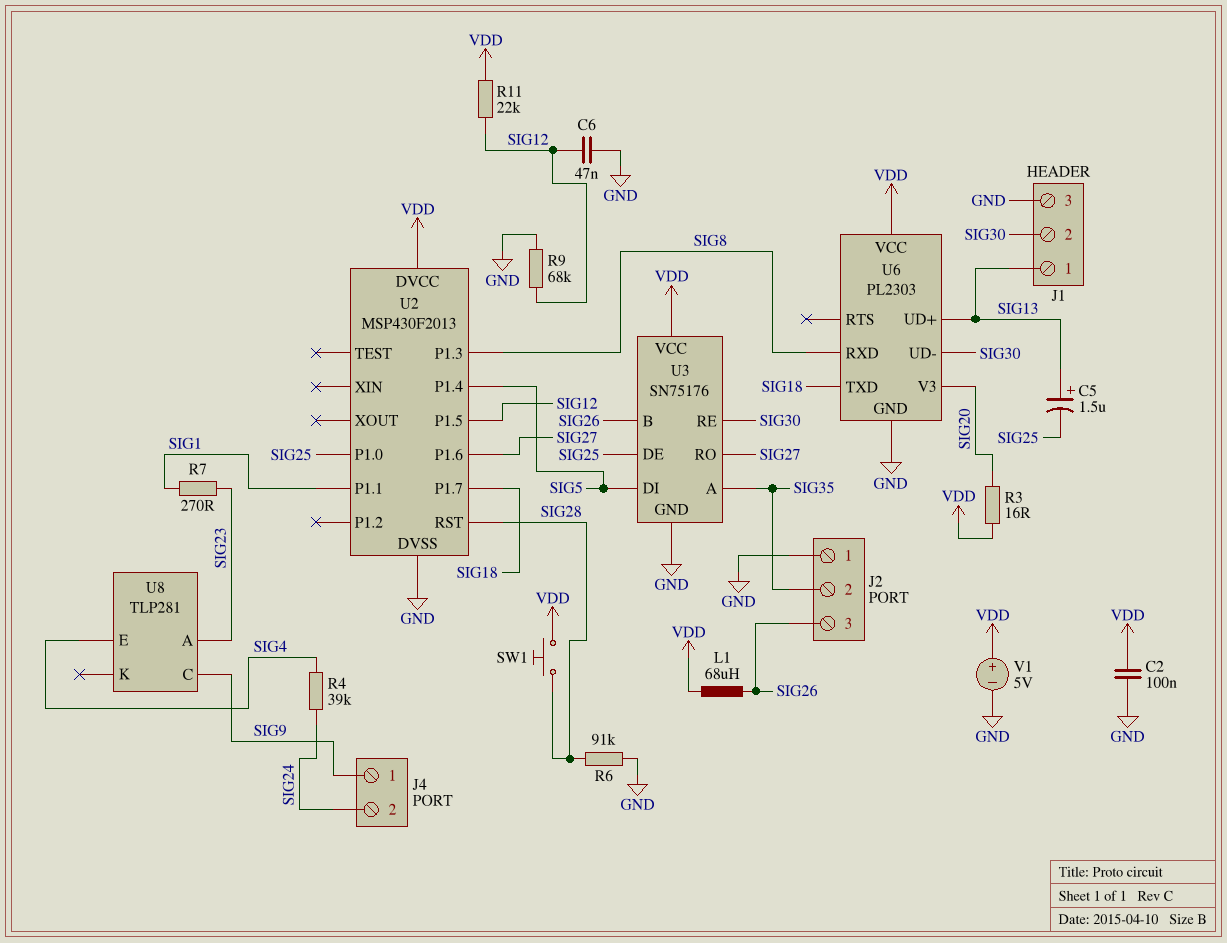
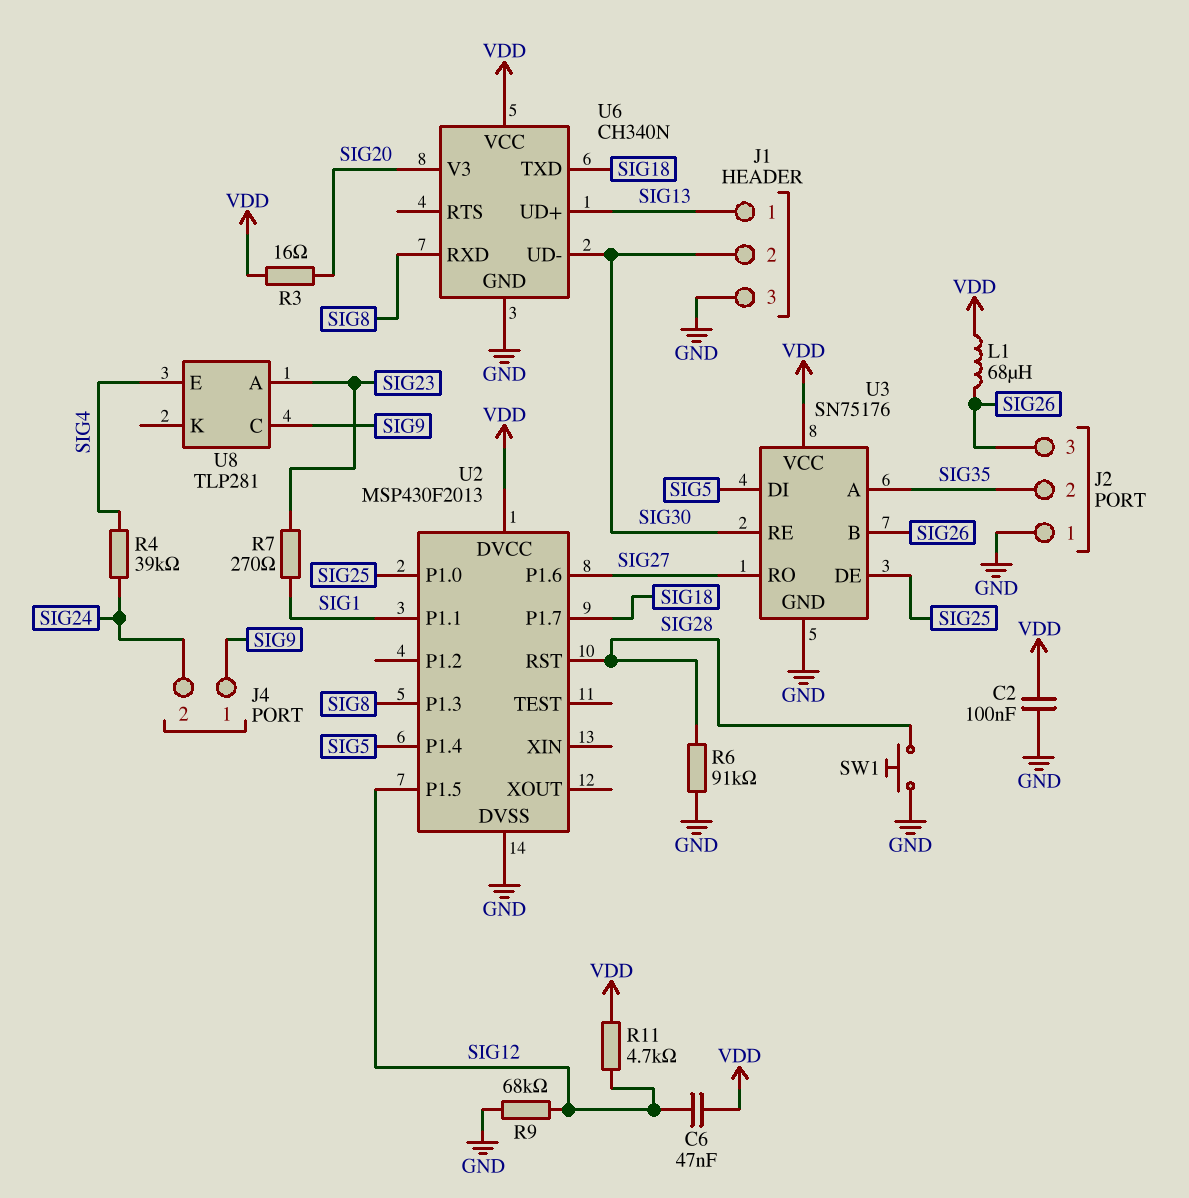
C5: 1.5uF (plus SIG13, minus SIG25) -> none
C6: 47nF (GND, SIG12) -> 47nF (SIG12, VDD)
R11: 22k (SIG12, VDD) -> 4.7k (SIG12, VDD)
SW1: button (SIG28, VDD) -> button (GND, SIG28)
U6: PL2303 -> CH340N
V1: 5V (plus VDD, minus GND) -> none

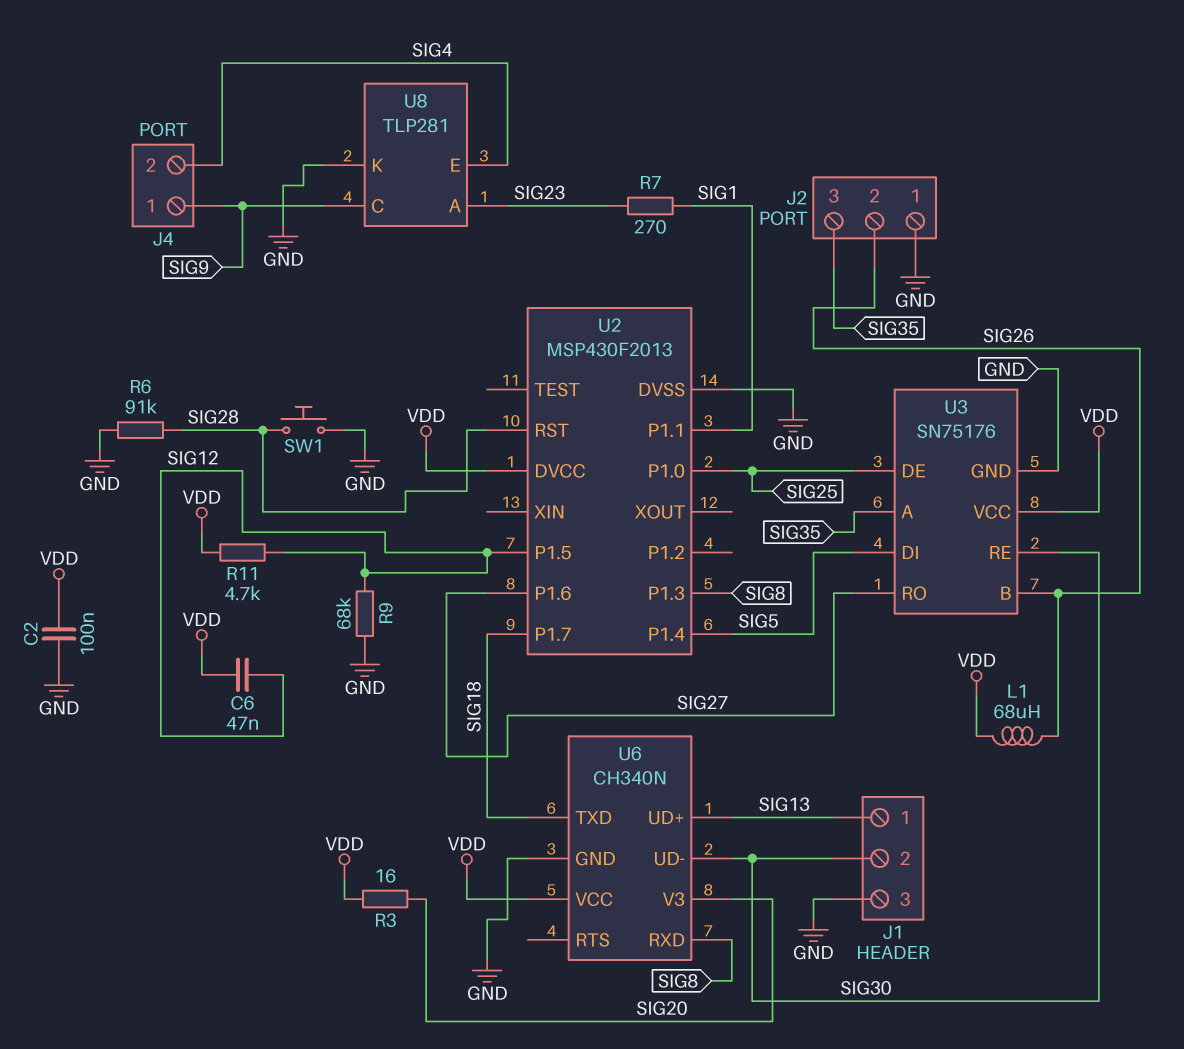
J2 pin 2: SIG35 -> SIG26
J2 pin 3: SIG26 -> SIG35
J4 pin 2: SIG24 -> SIG4
R4: 39k (SIG4, SIG24) -> none
U8 pin K: none -> GND

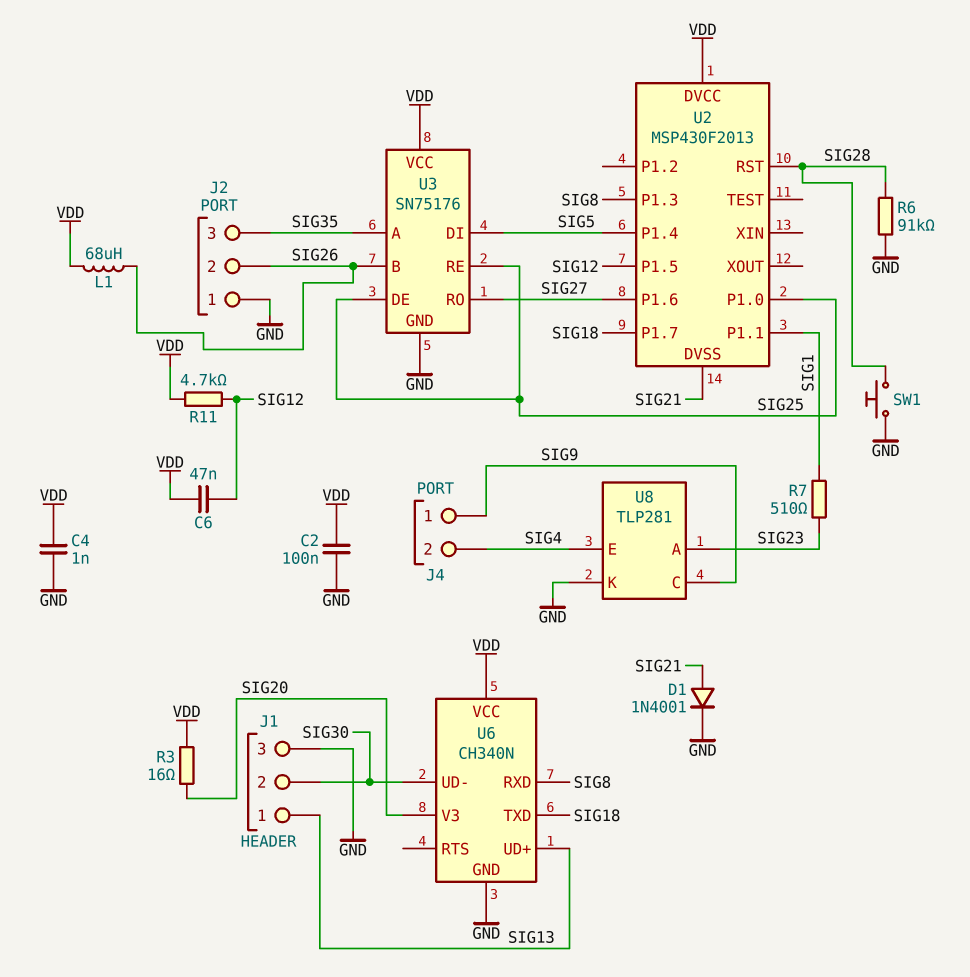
C4: none -> 1nF (GND, VDD)
D1: none -> diode 1N4001 (A SIG21, K GND)
R7: 270 (SIG1, SIG23) -> 510 (SIG1, SIG23)
R9: 68k (GND, SIG12) -> none
U2 pin DVSS: GND -> SIG21
U3 pin RE: SIG30 -> SIG25

